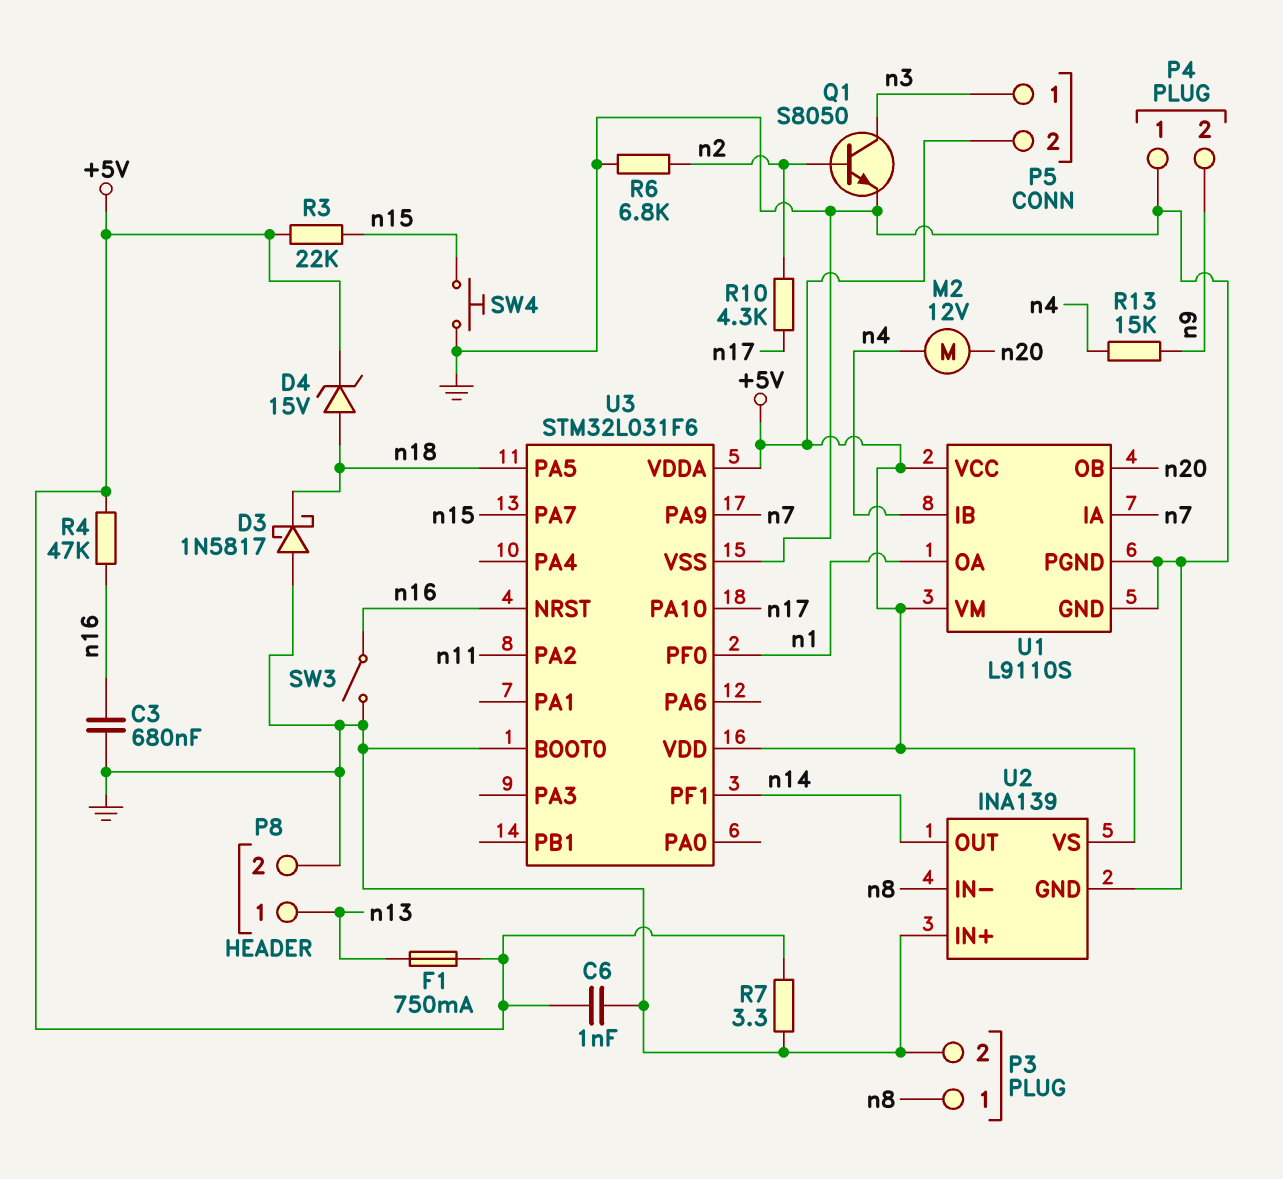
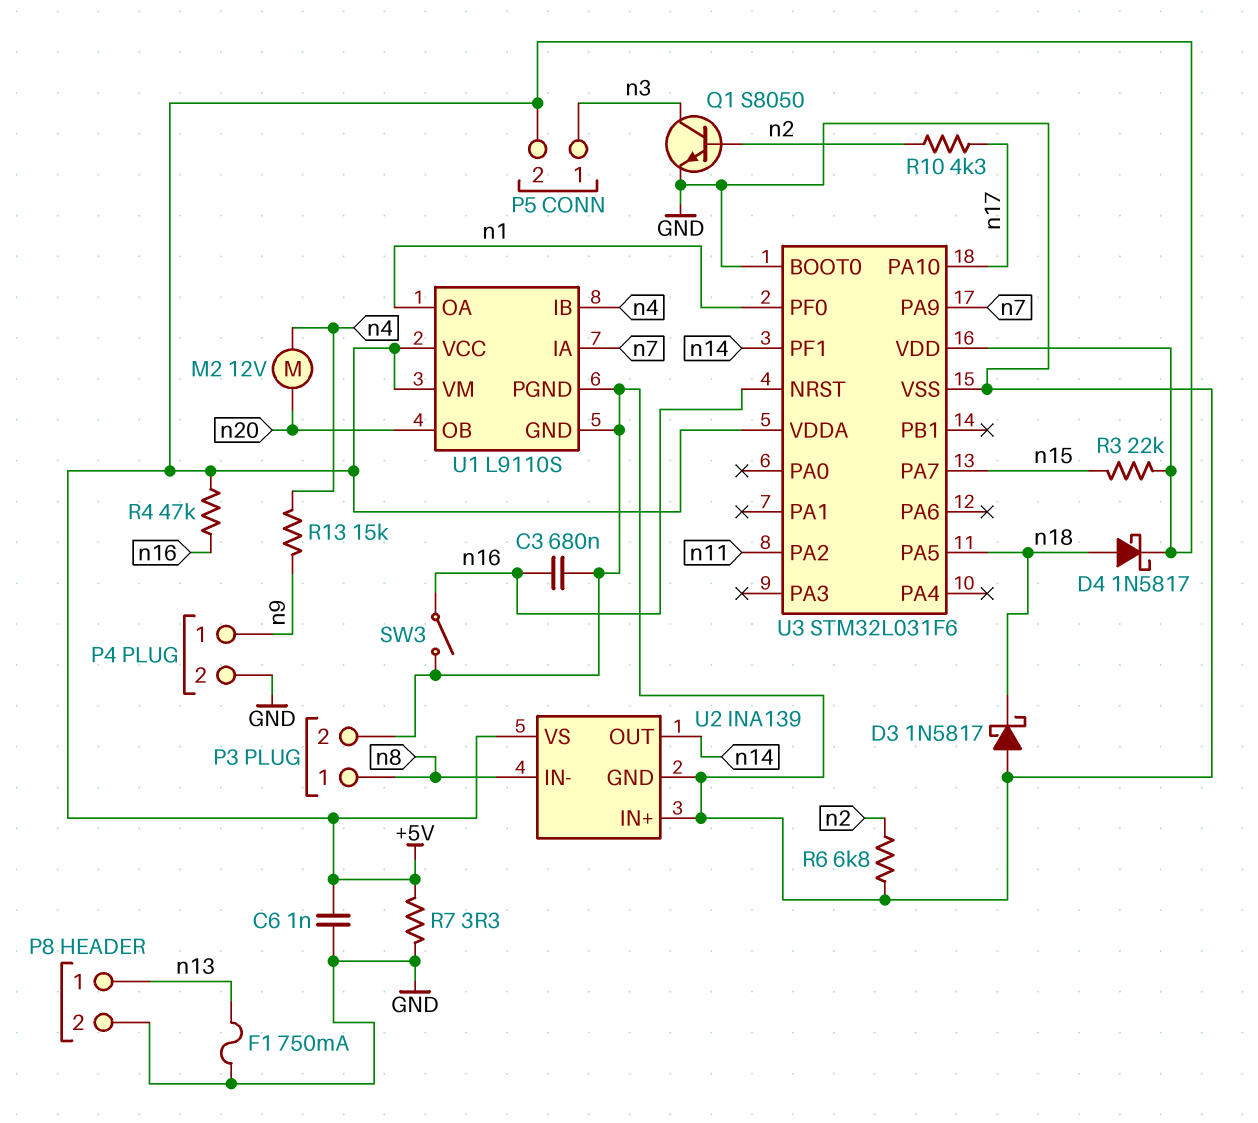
D4: zener 15V (A n18, K +5V) -> schottky 1N5817 (A n18, K +5V)
F1: 750mA (+5V, n13) -> 750mA (GND, n13)
P4 pin 1: GND -> n9
P4 pin 2: n9 -> GND
SW4: button (GND, n15) -> none

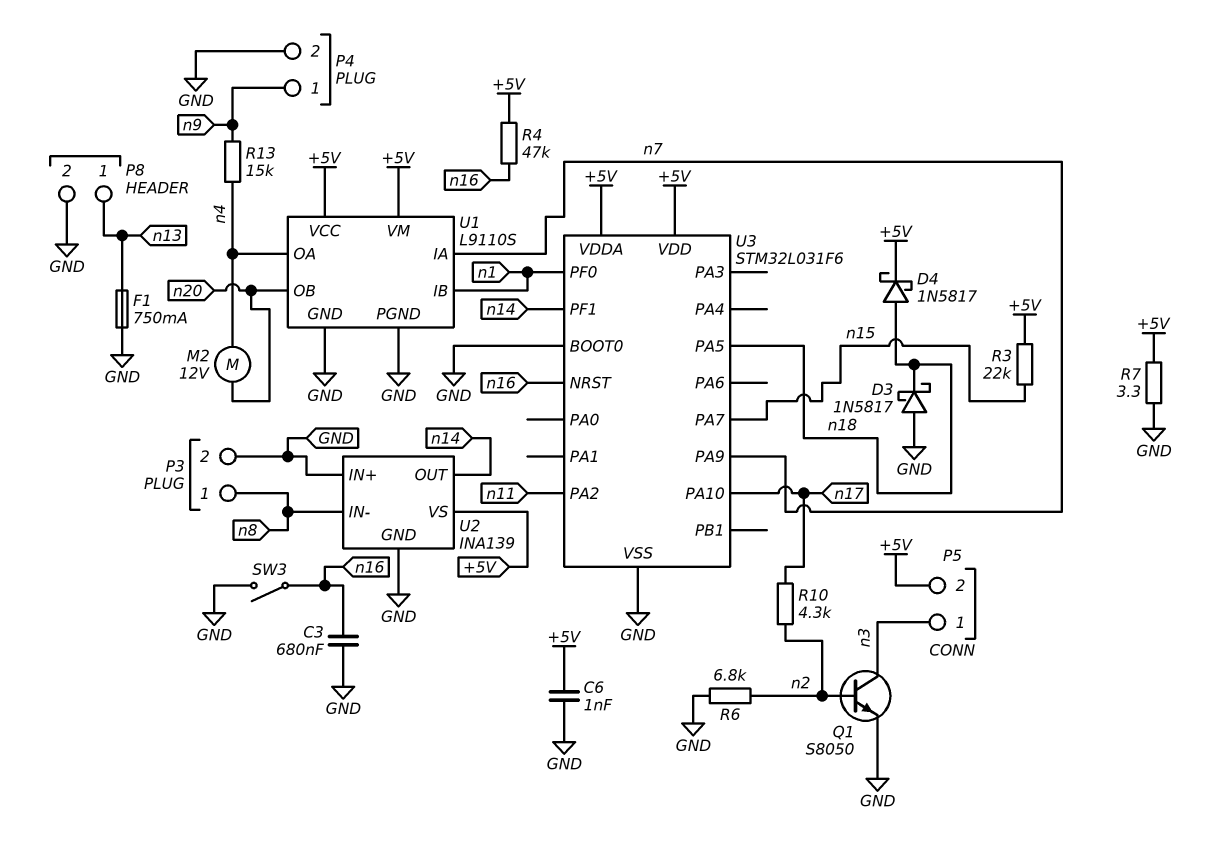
U1 pin IB: n4 -> n1
U1 pin OA: n1 -> n4

